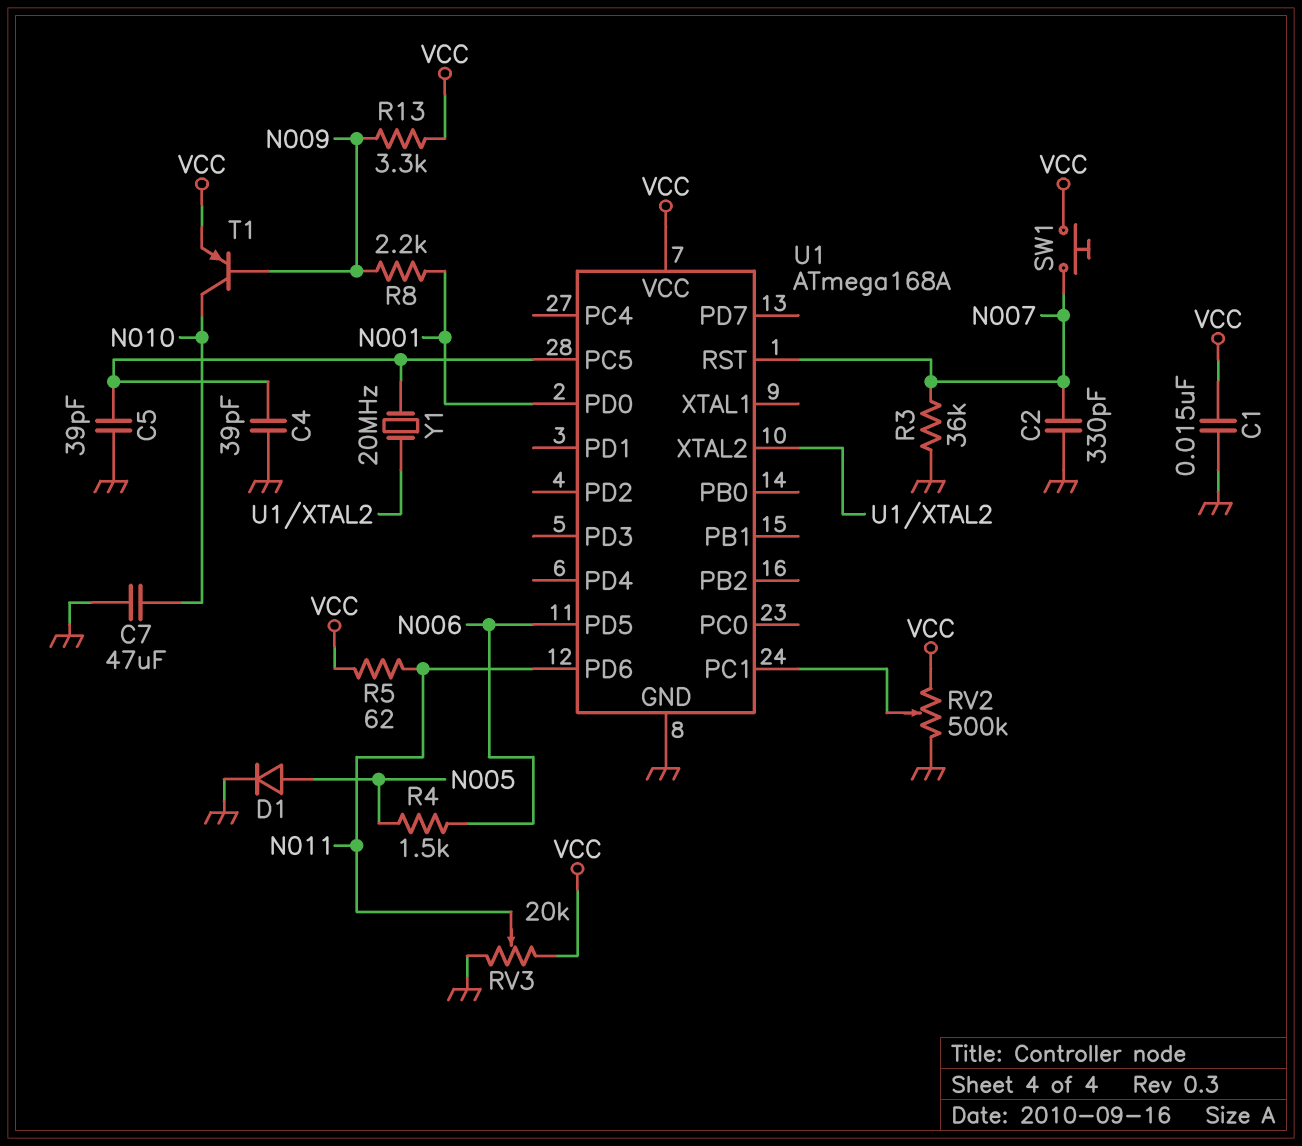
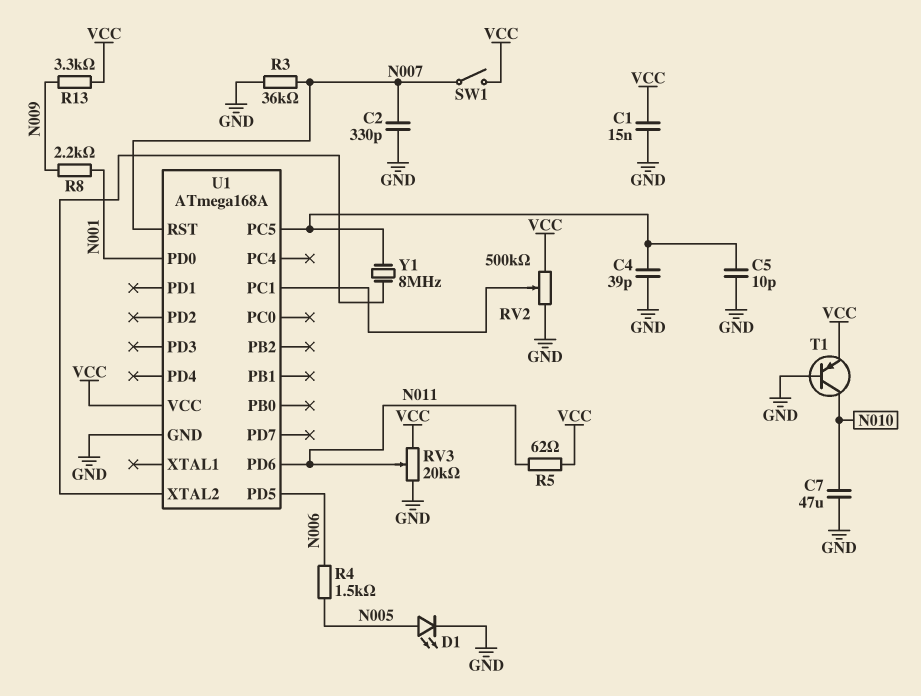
C5: 39pF (GND, U1/PC5) -> 10pF (GND, U1/PC5)
D1: diode (A N005, K GND) -> LED (A N005, K GND)
SW1: button (N007, VCC) -> switch (N007, VCC)
T1: PNP (B N009, C N010, E VCC) -> PNP (B GND, C N010, E VCC)
Y1: 20MHz (U1/PC5, U1/XTAL2) -> 8MHz (U1/PC5, U1/XTAL2)

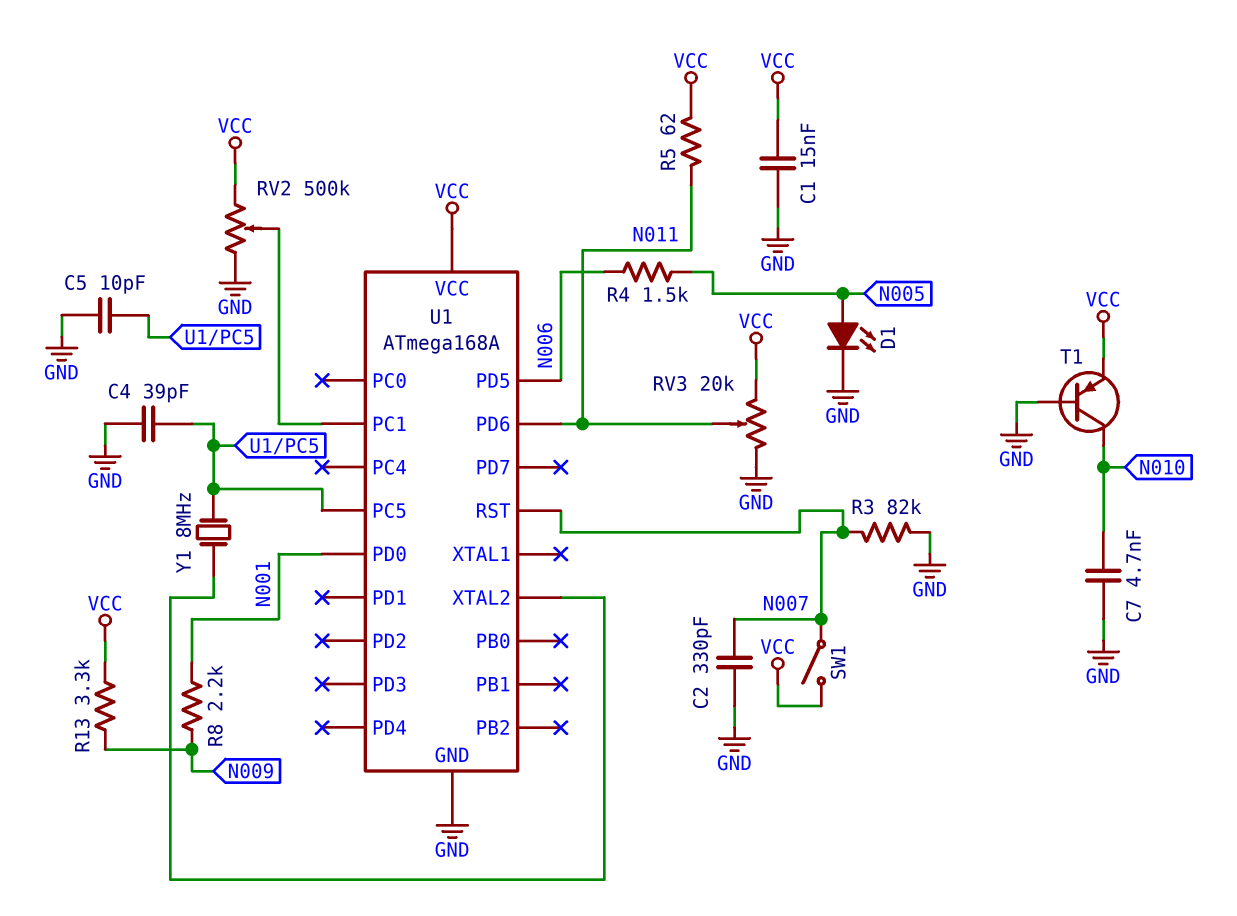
C7: 47uF (GND, N010) -> 4.7nF (GND, N010)
R3: 36k (GND, N007) -> 82k (GND, N007)

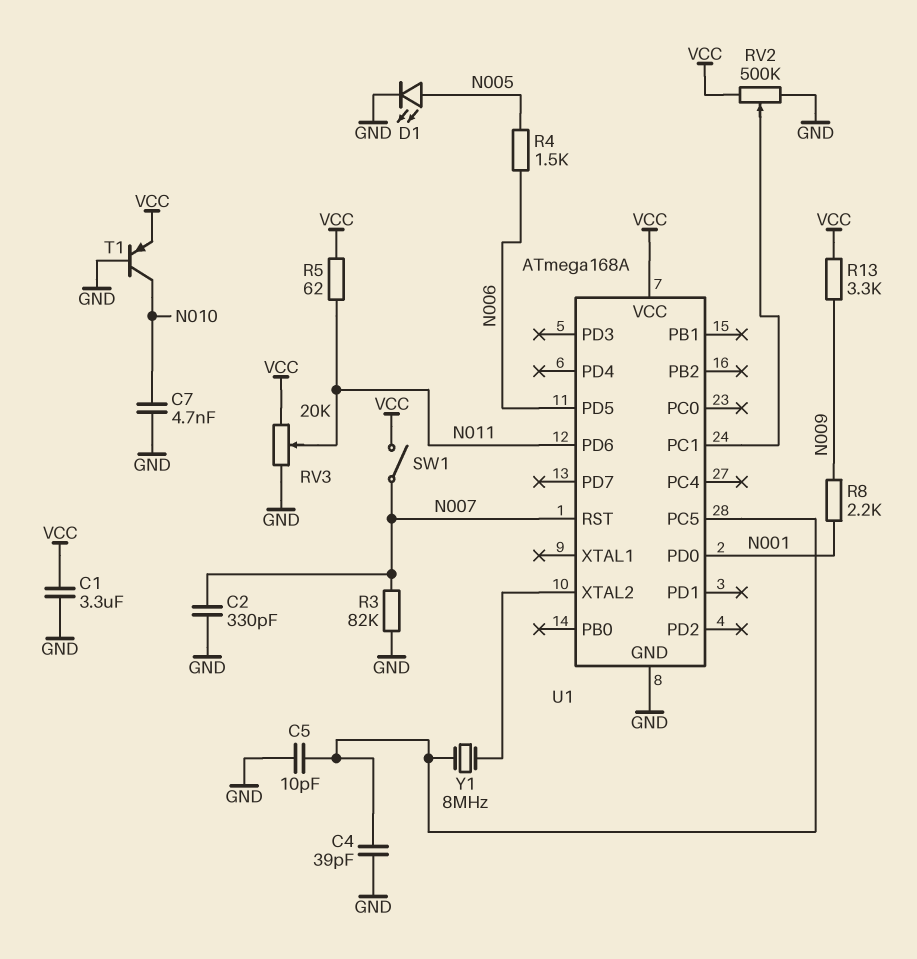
C1: 15nF (GND, VCC) -> 3.3uF (GND, VCC)

